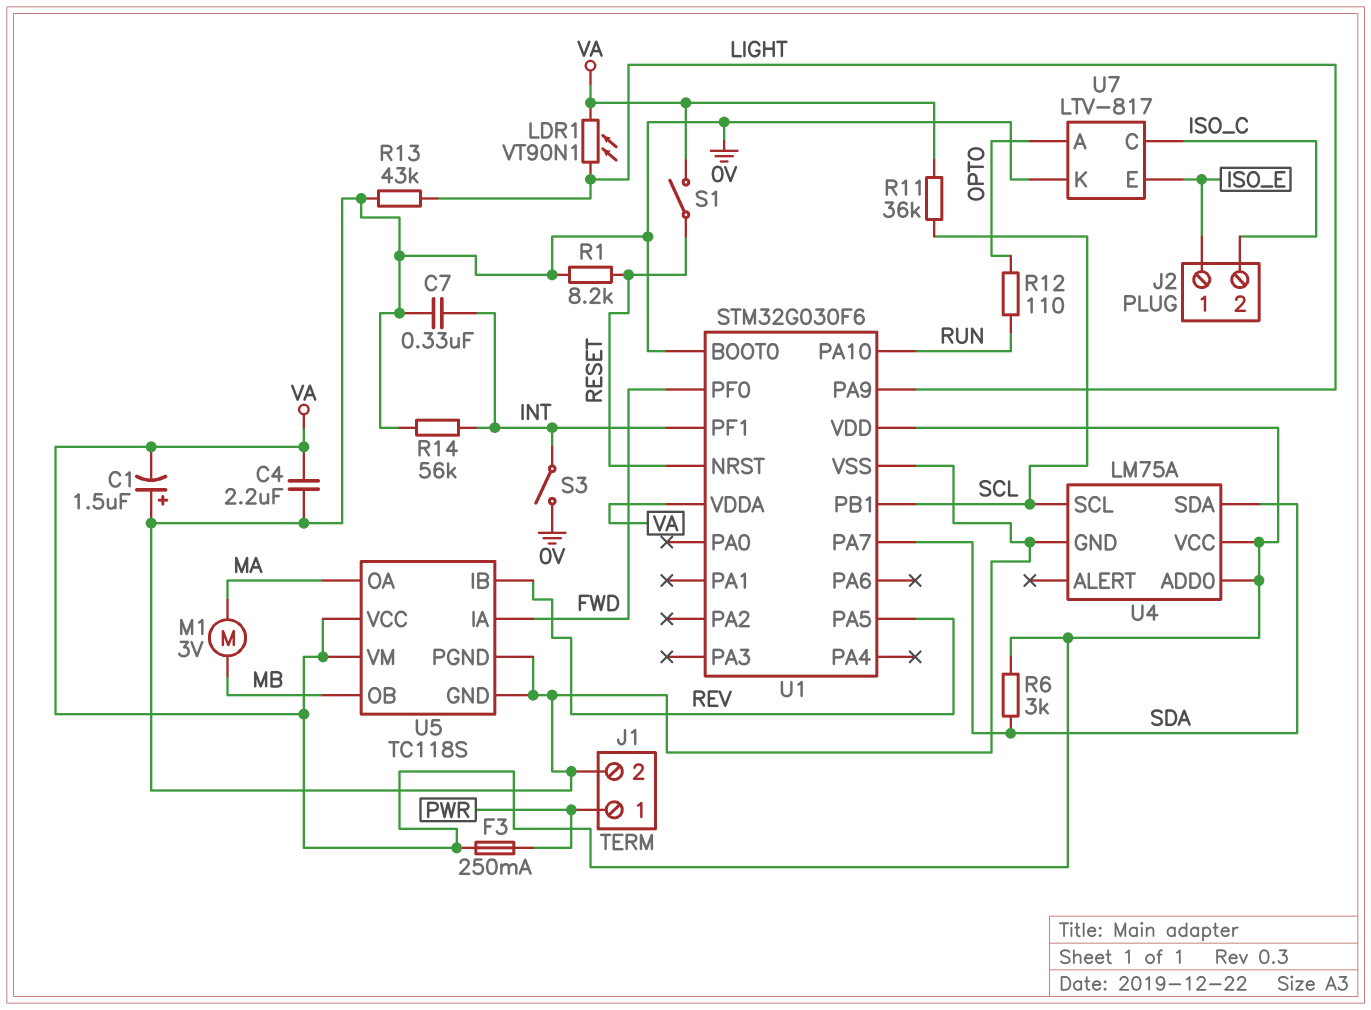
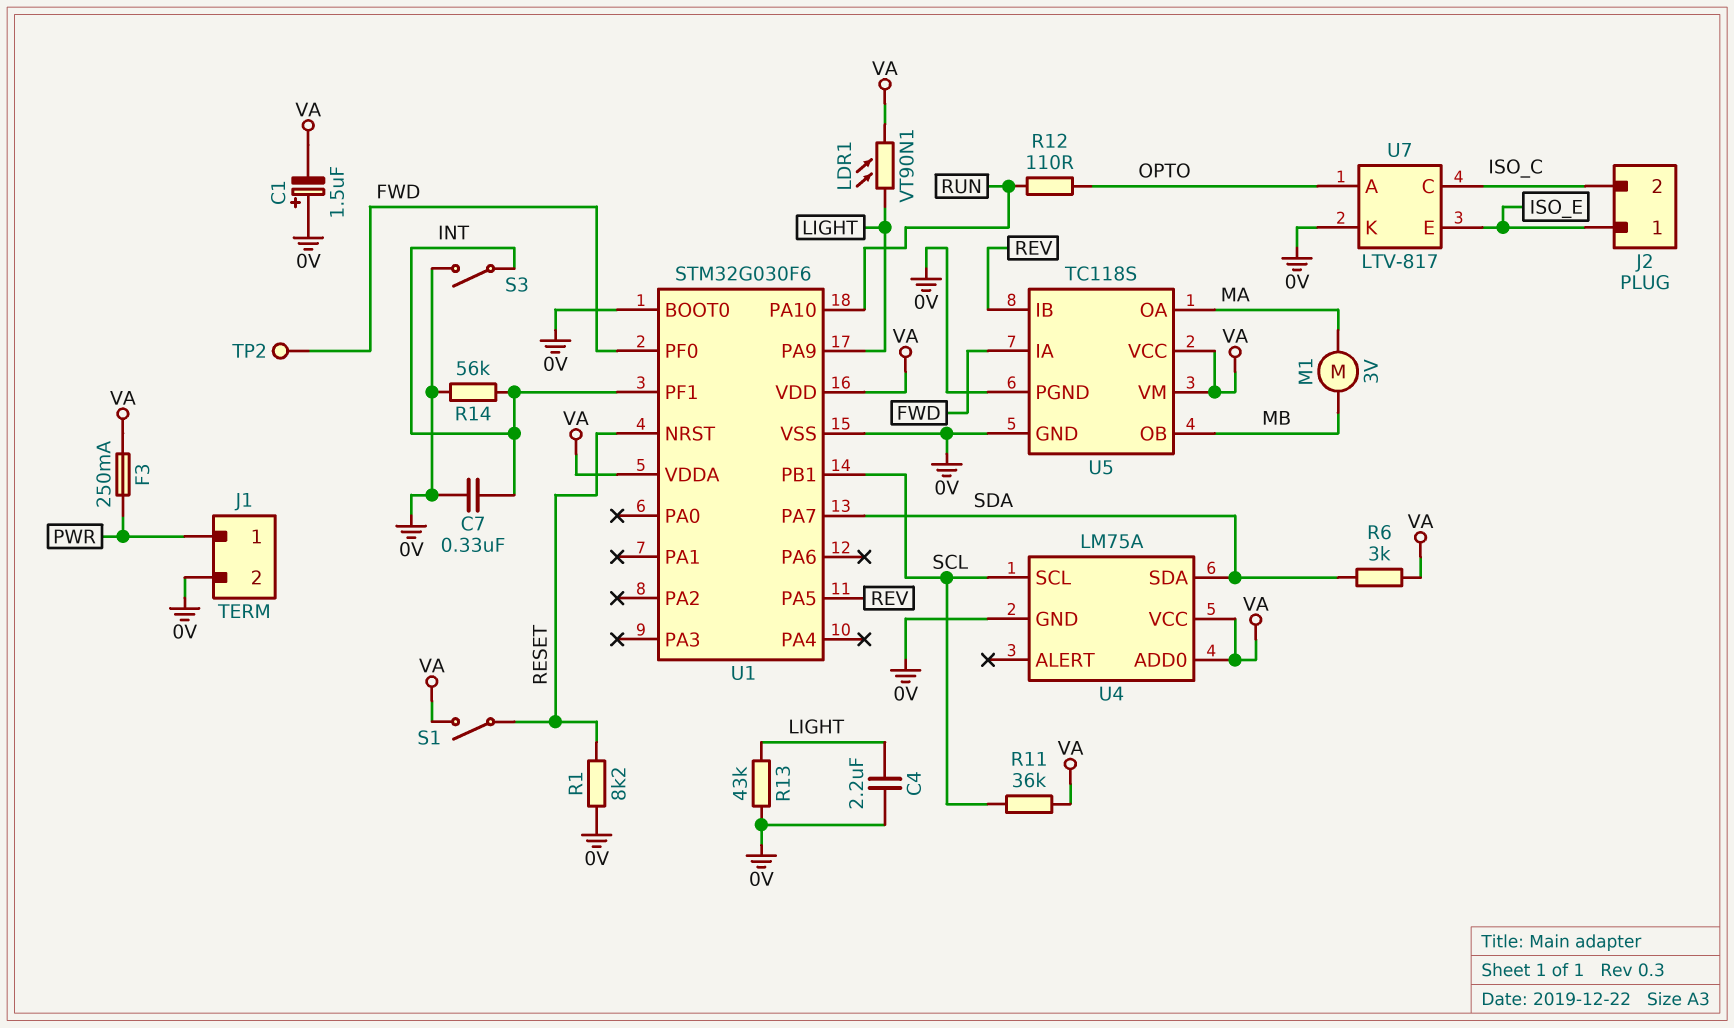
C4: 2.2uF (0V, VA) -> 2.2uF (0V, LIGHT)
TP2: none -> test point (FWD)

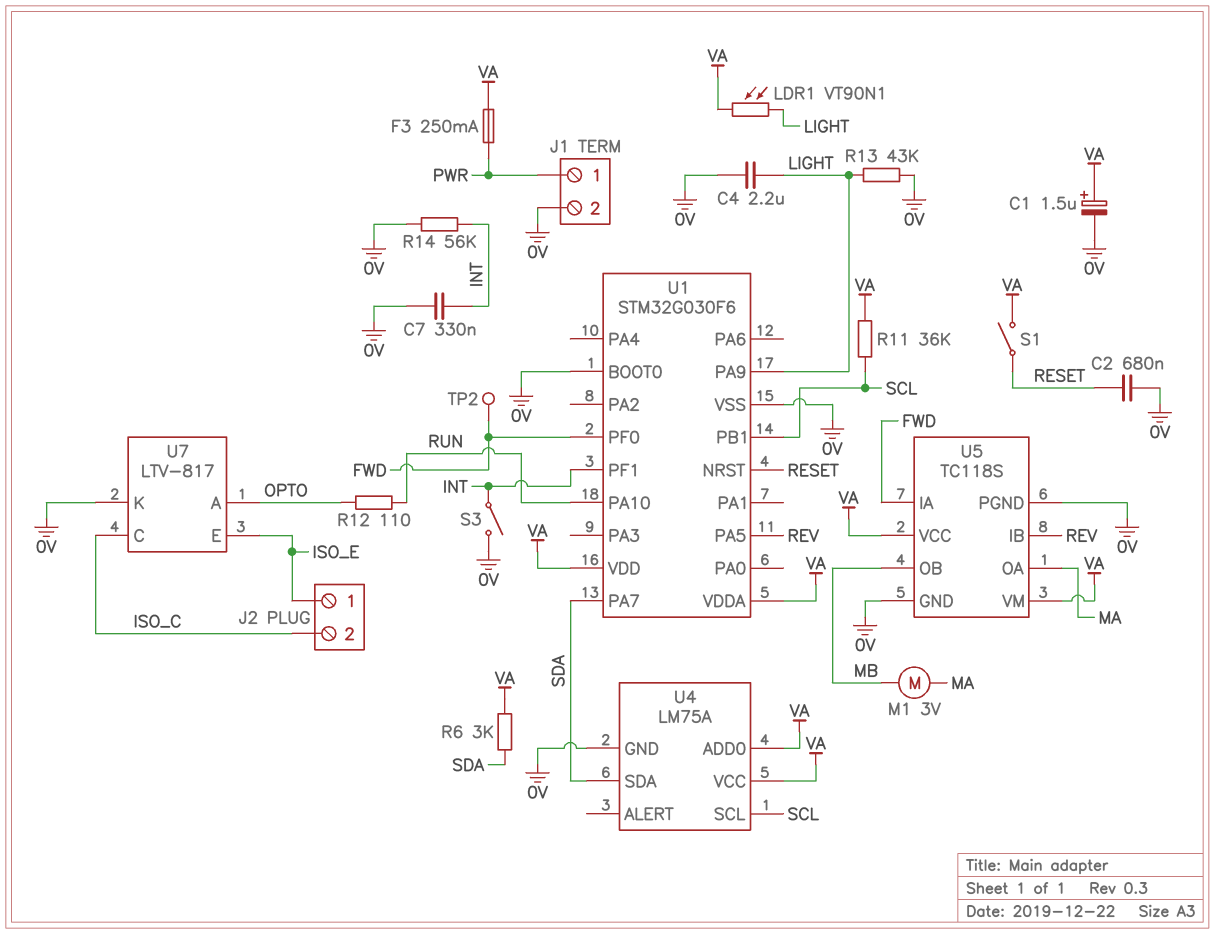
C1: 1.5uF (plus 0V, minus VA) -> 1.5uF (plus VA, minus 0V)
C2: none -> 680nF (0V, RESET)
R1: 8.2k (0V, RESET) -> none

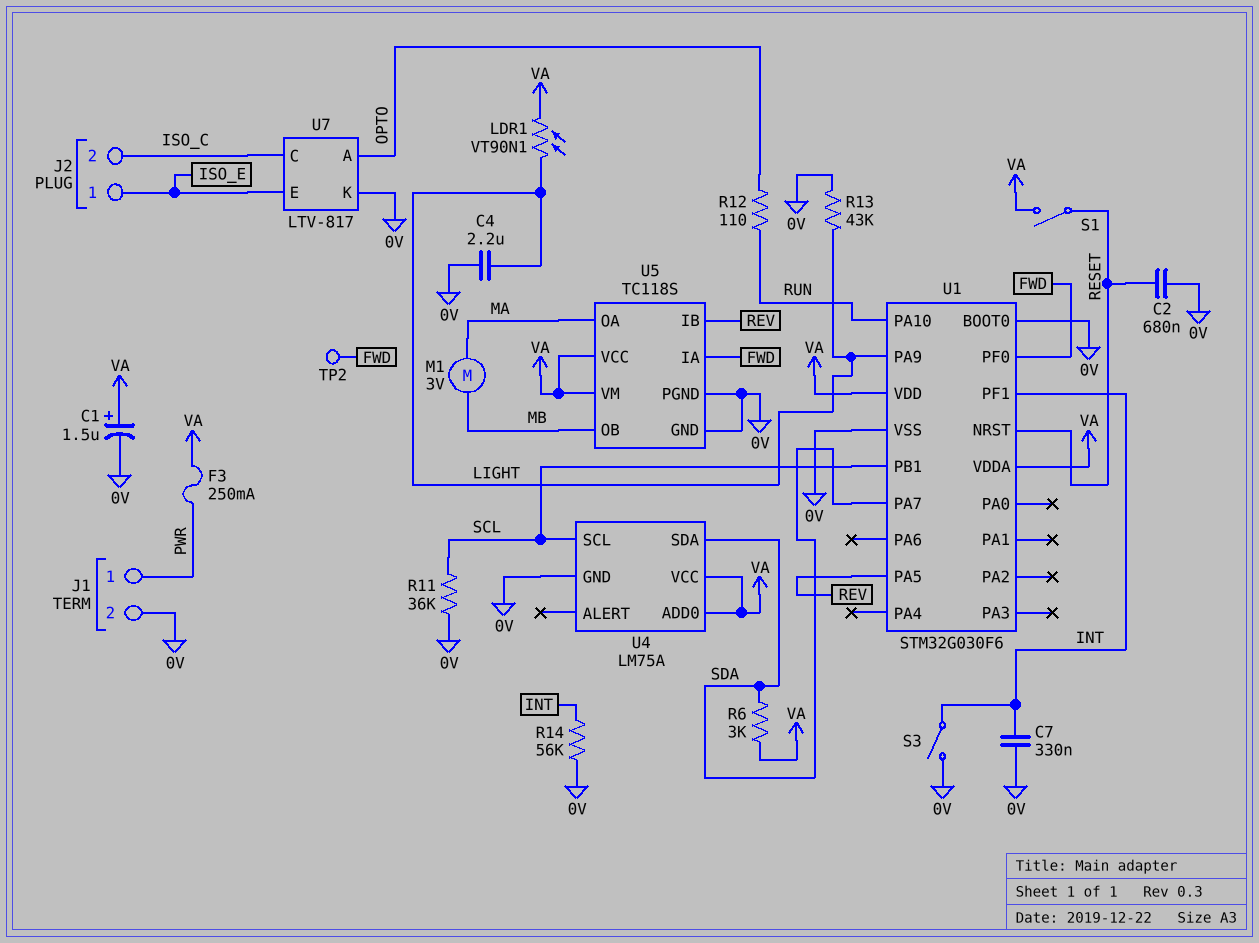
R11: 36k (SCL, VA) -> 36k (0V, SCL)

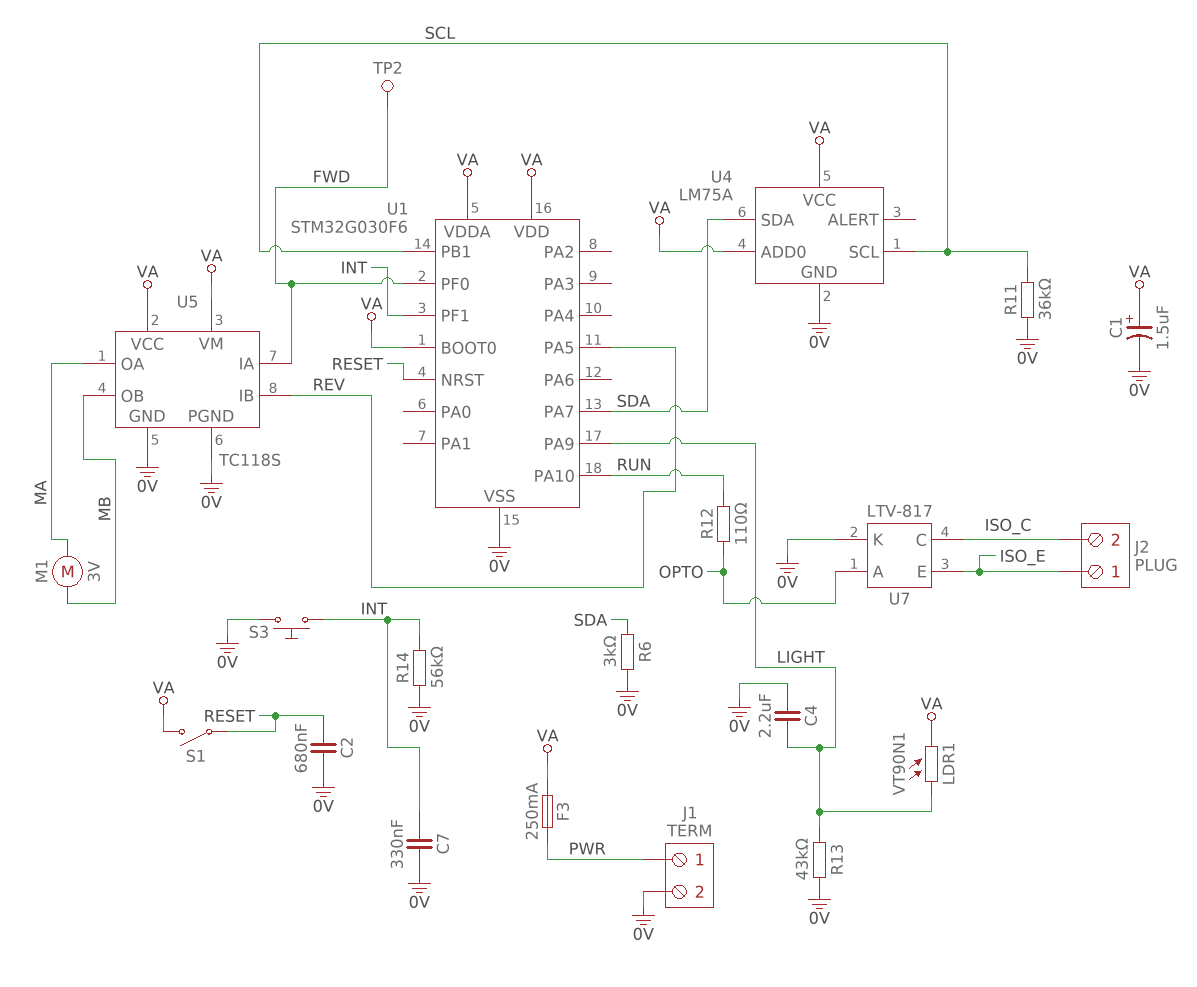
R6: 3k (SDA, VA) -> 3k (0V, SDA)
S3: switch (0V, INT) -> button (0V, INT)
U1 pin BOOT0: 0V -> VA

